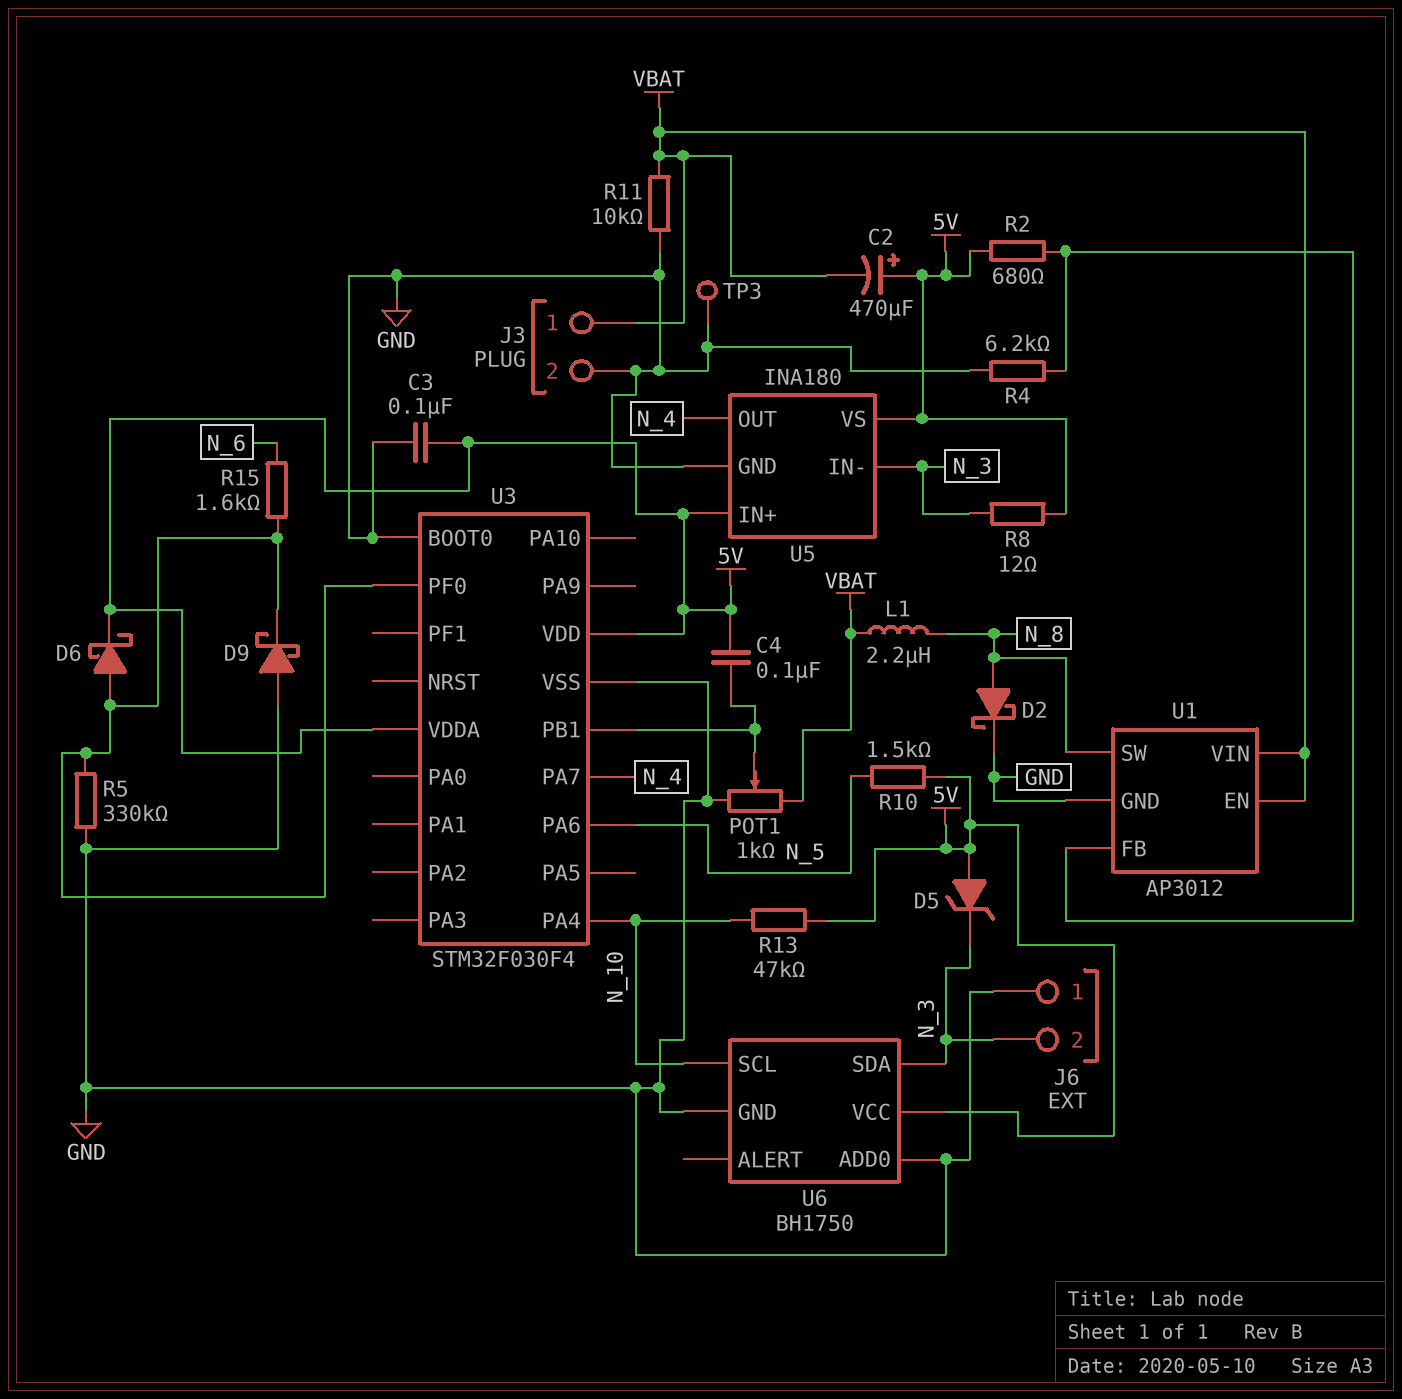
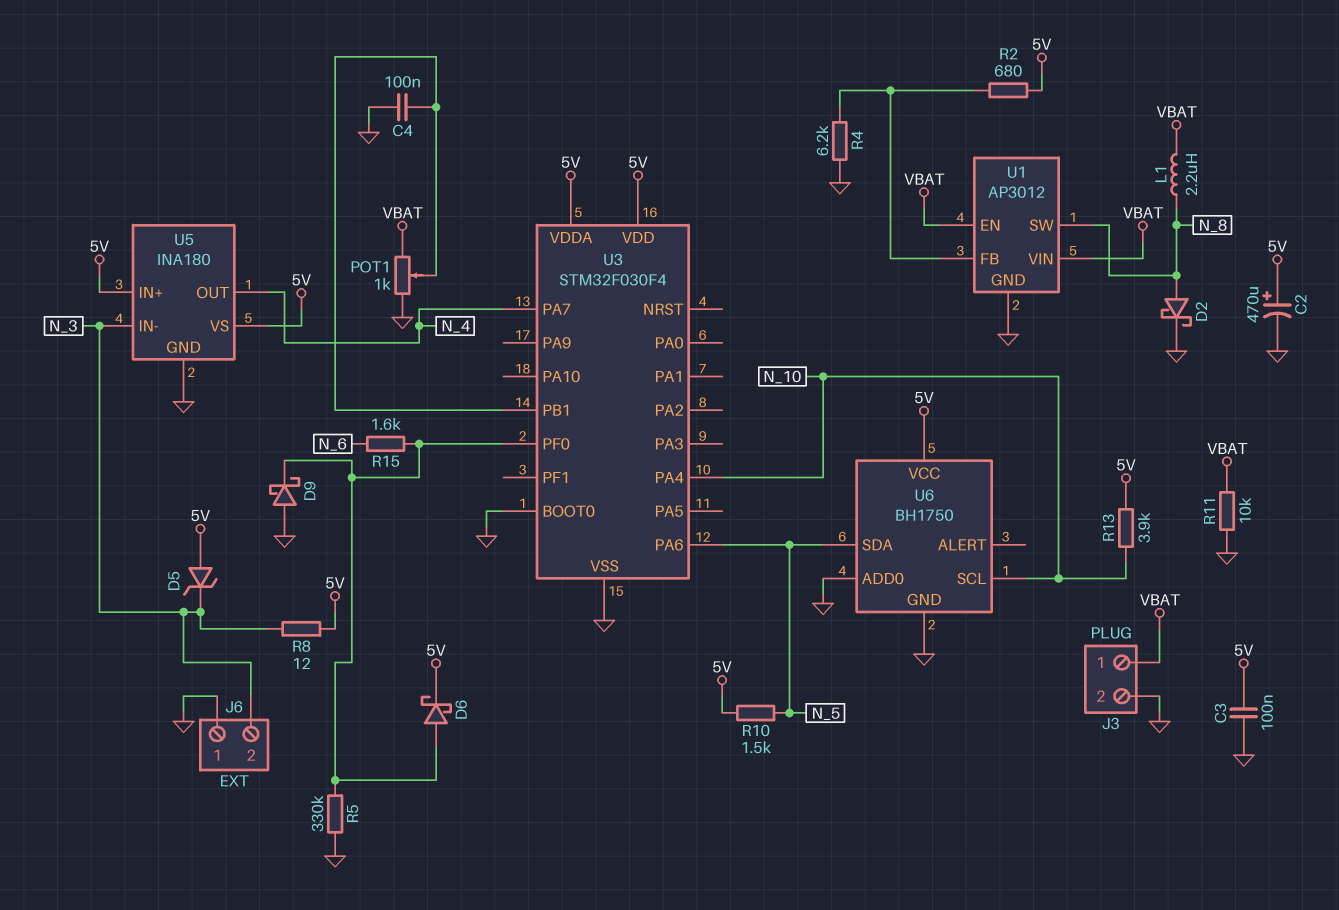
C2: 470uF (plus 5V, minus VBAT) -> 470uF (plus 5V, minus GND)
C4: 100nF (5V, U3/PB1) -> 100nF (GND, U3/PB1)
R13: 47k (5V, N_10) -> 3.9k (5V, N_10)
TP3: test point (GND) -> none
U6 pin SDA: N_3 -> N_5

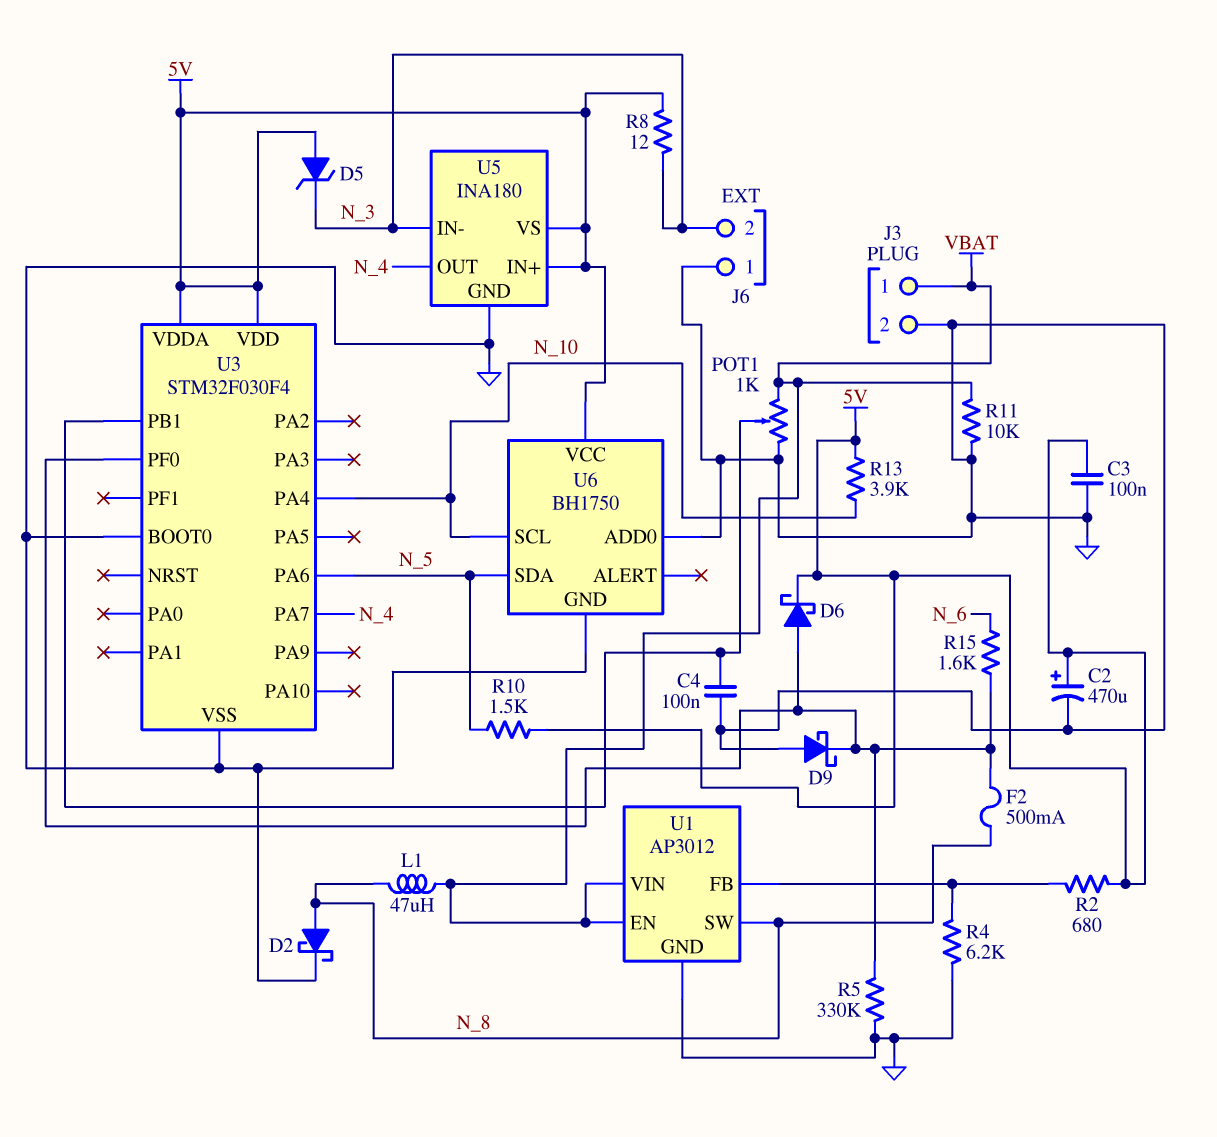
F2: none -> 500mA (N_8, U3/PF0)
L1: 2.2uH (N_8, VBAT) -> 47uH (N_8, VBAT)

